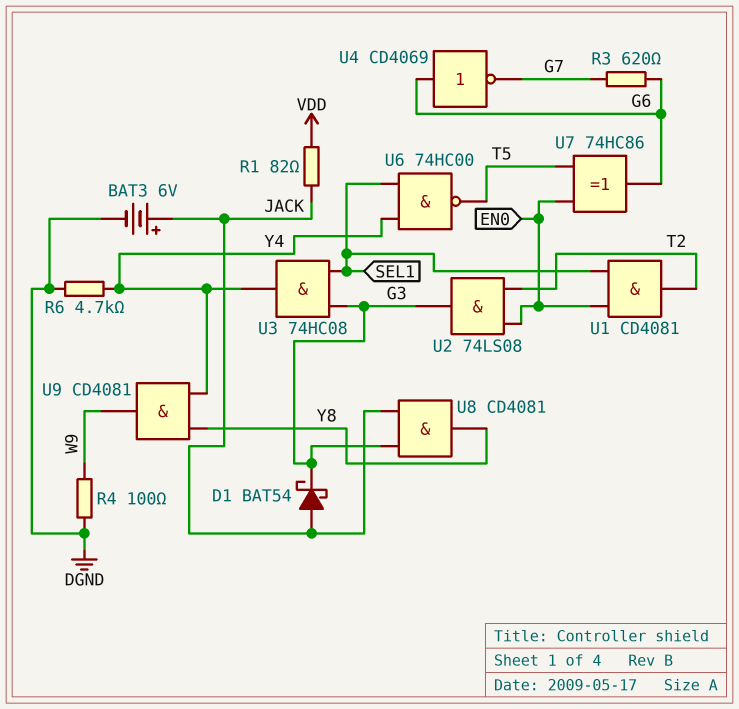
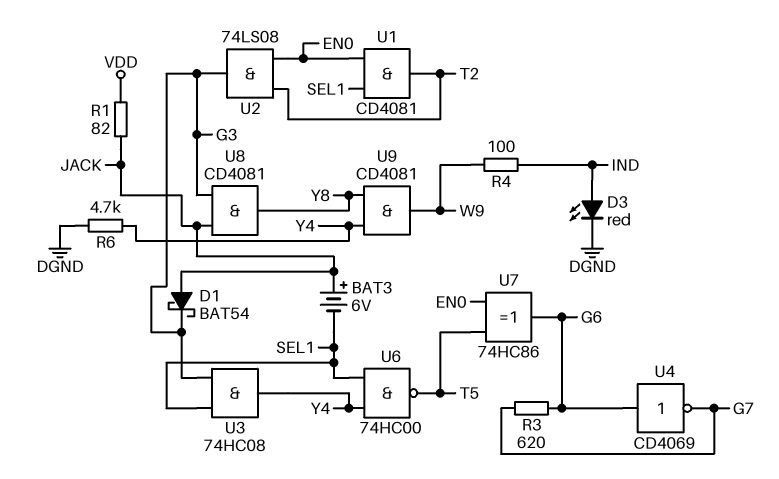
BAT3: 6V (plus JACK, minus DGND) -> 6V (plus JACK, minus SEL1)
D3: none -> LED red (A IND, K DGND)
R4: 100 (DGND, W9) -> 100 (IND, W9)

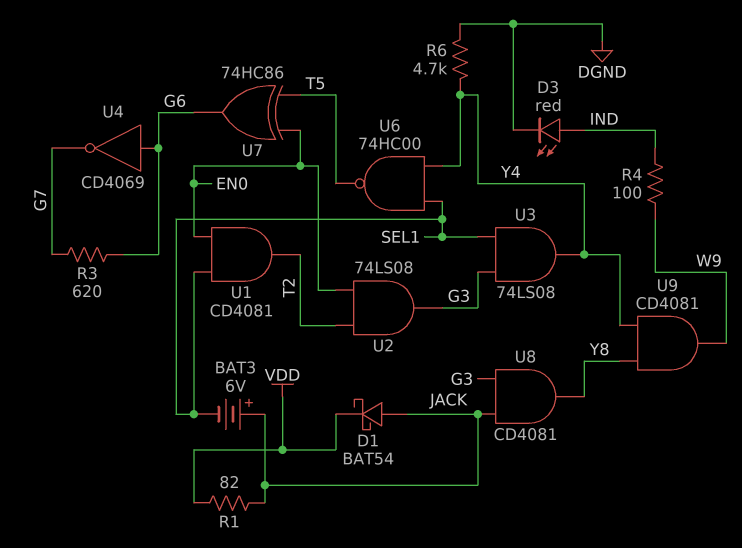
D1: schottky BAT54 (A JACK, K G3) -> schottky BAT54 (A JACK, K VDD)
U3: AND 74HC08 (in G3, in SEL1, out Y4) -> AND 74LS08 (in G3, in SEL1, out Y4)

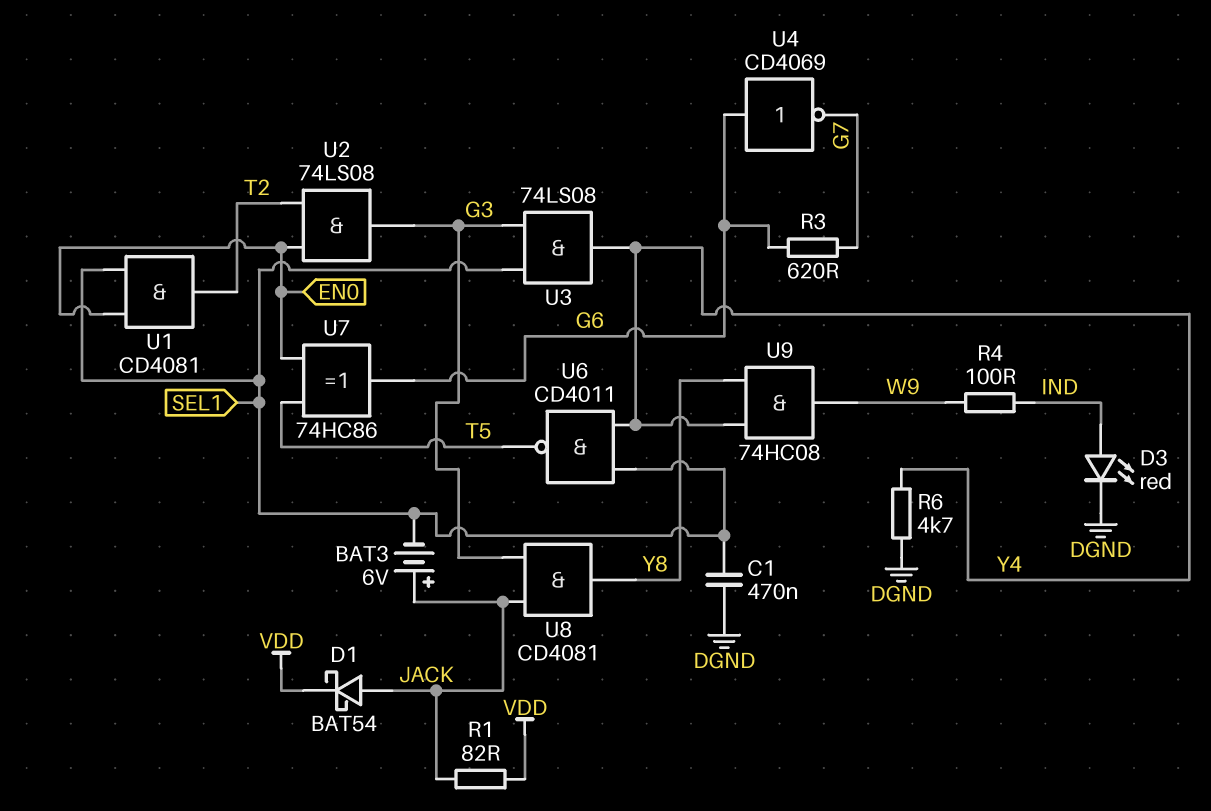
C1: none -> 470nF (DGND, SEL1)
U6: NAND 74HC00 (in SEL1, in Y4, out T5) -> NAND CD4011 (in SEL1, in Y4, out T5)
U9: AND CD4081 (in Y4, in Y8, out W9) -> AND 74HC08 (in Y4, in Y8, out W9)

